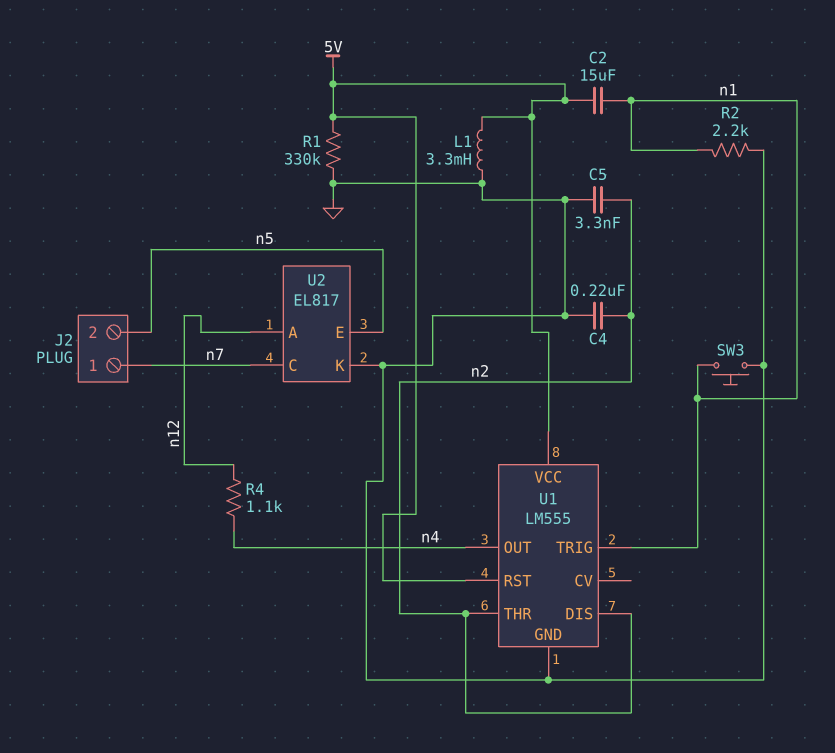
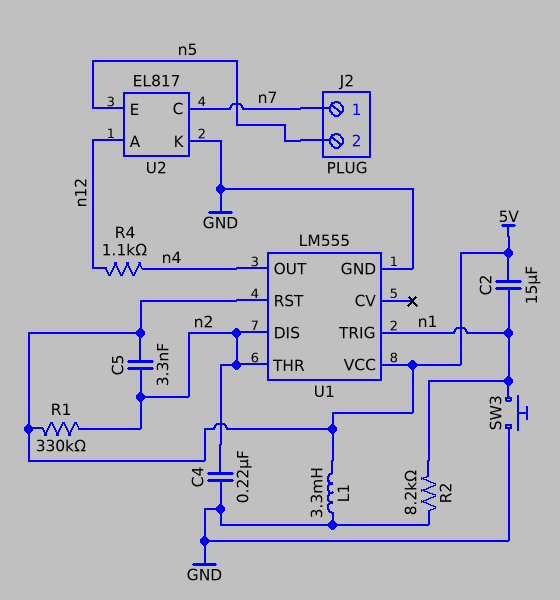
C5: 3.3nF (GND, n2) -> 3.3nF (5V, n2)
R1: 330k (5V, GND) -> 330k (5V, n2)
R2: 2.2k (GND, n1) -> 8.2k (GND, n1)

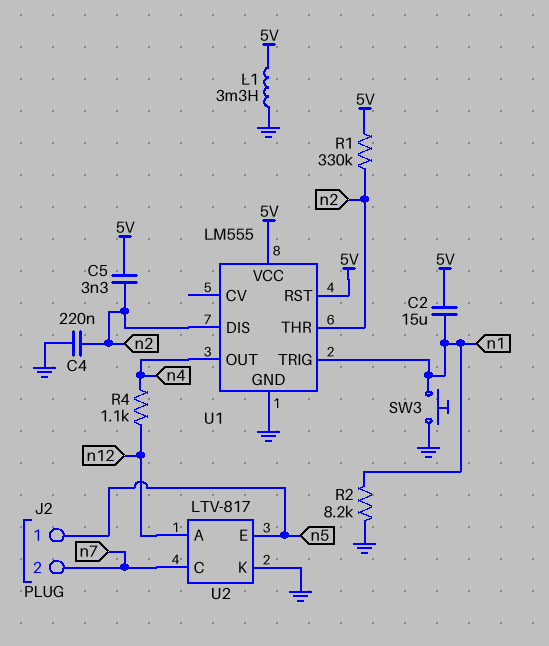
J2 pin 1: n7 -> n5
J2 pin 2: n5 -> n7
U2: EL817 -> LTV-817

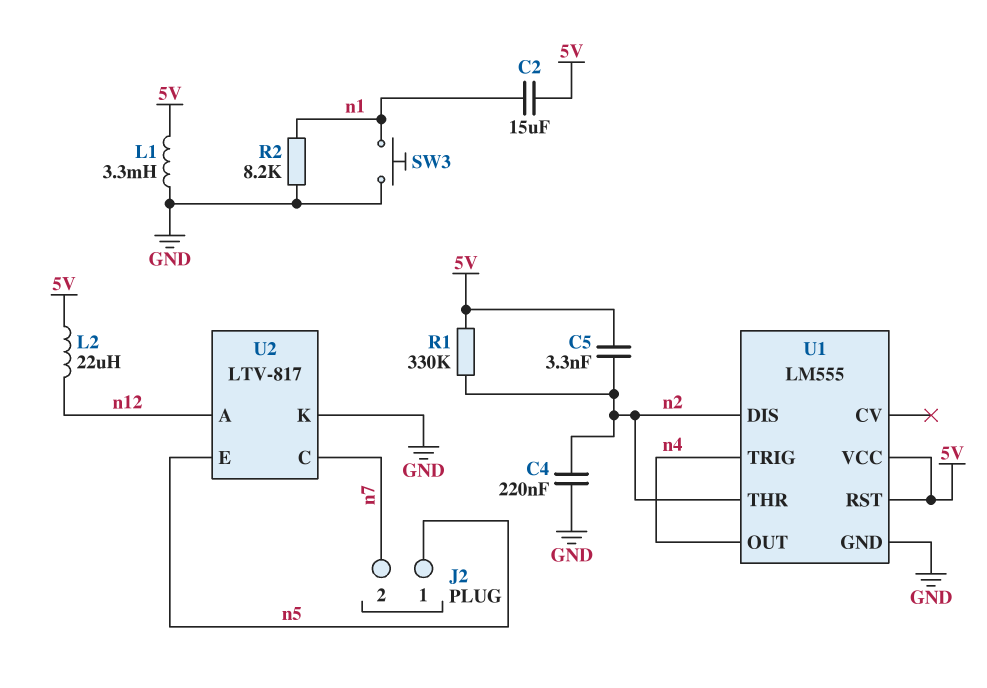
L2: none -> 22uH (5V, n12)
R4: 1.1k (n4, n12) -> none
U1 pin TRIG: n1 -> n4

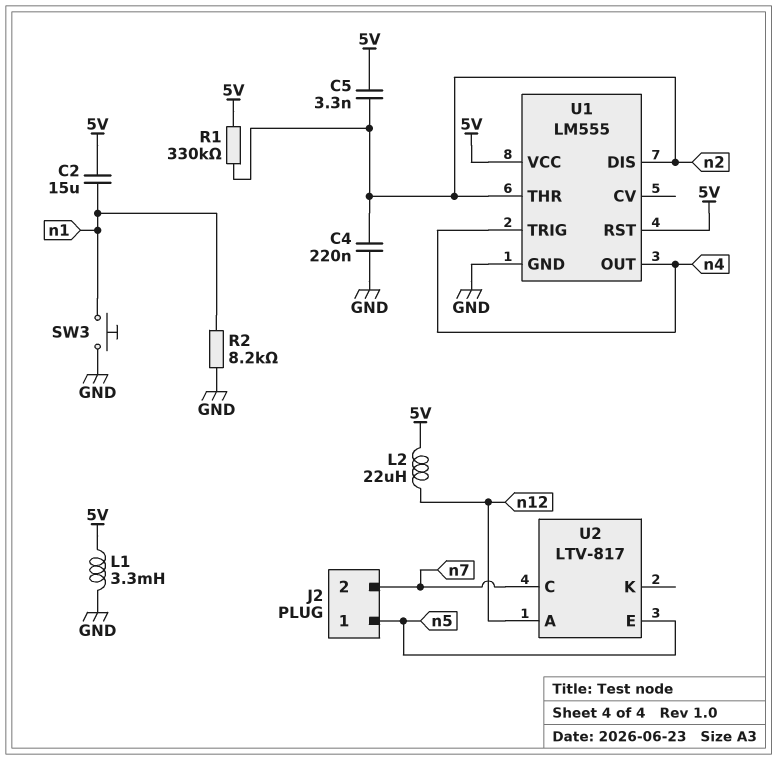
U2 pin K: GND -> none

